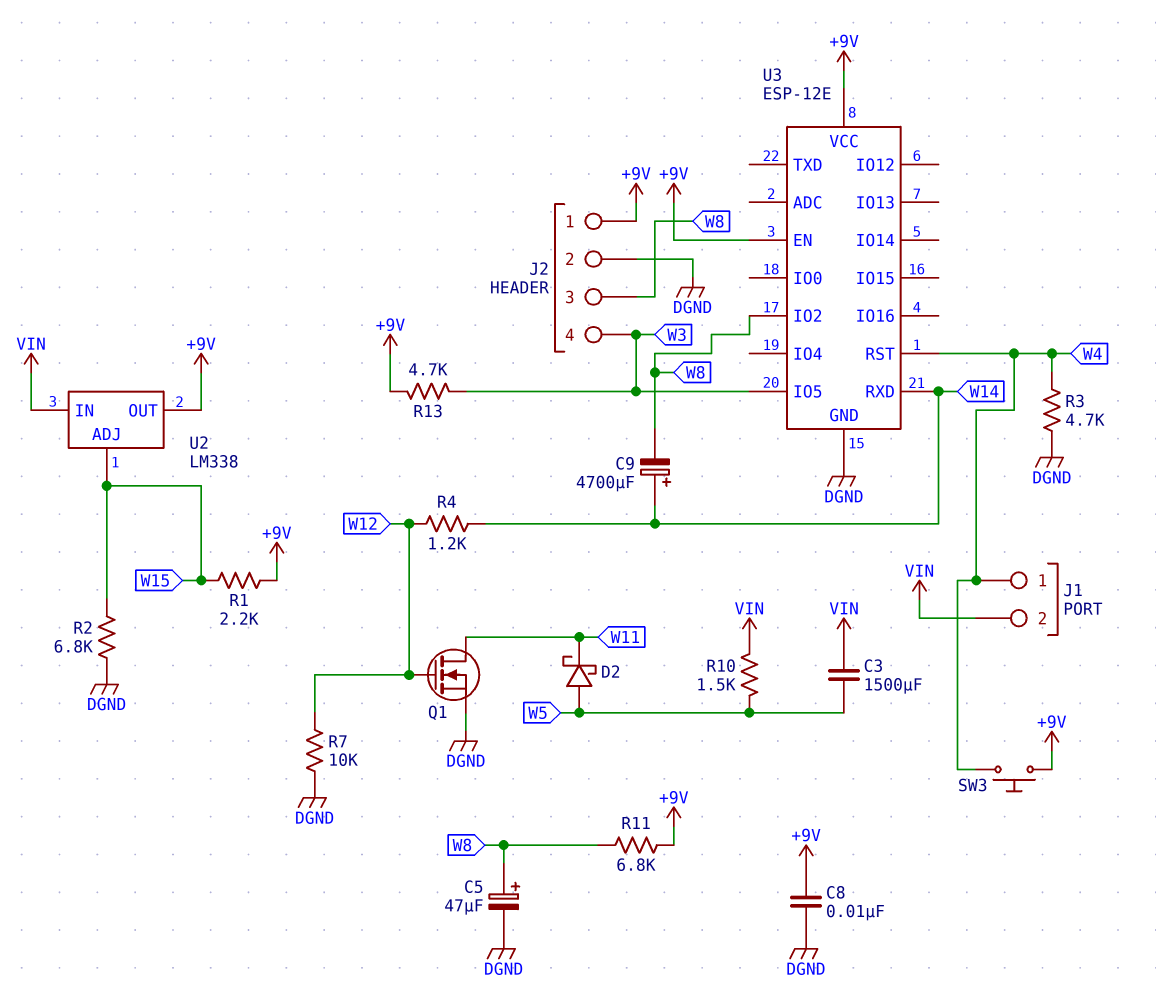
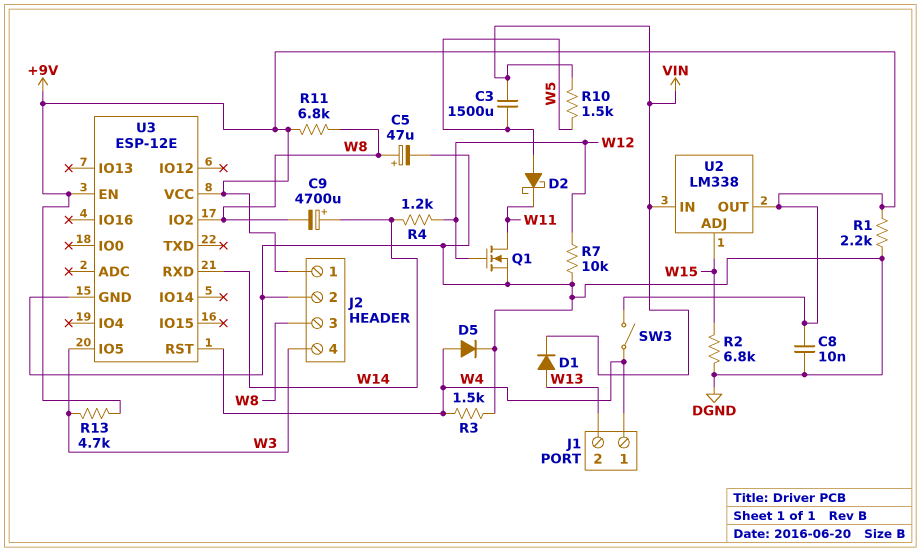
D1: none -> diode (A W13, K VIN)
D5: none -> diode (A W4, K DGND)
J1 pin 2: VIN -> W13
R1: 2.2k (+9V, W15) -> 2.2k (+9V, DGND)
R3: 4.7k (DGND, W4) -> 1.5k (DGND, W4)
SW3: button (+9V, W4) -> switch (+9V, W4)

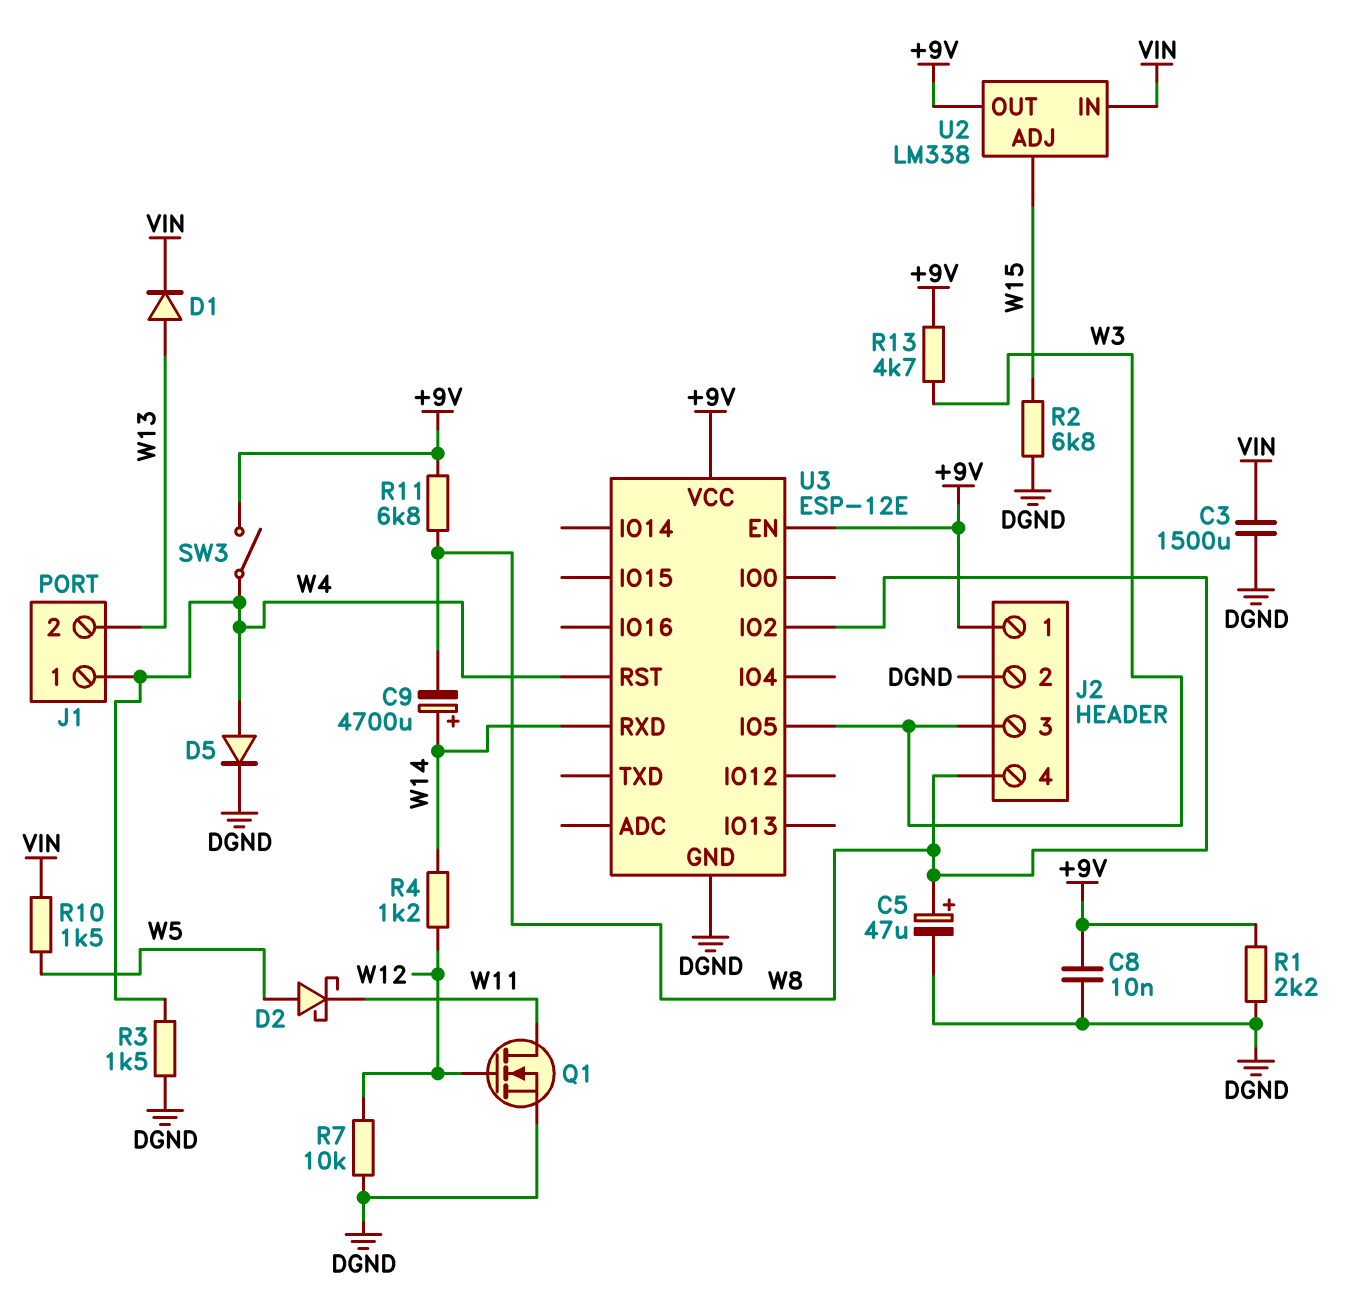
C3: 1500uF (VIN, W5) -> 1500uF (DGND, VIN)
J2 pin 3: W8 -> W3
J2 pin 4: W3 -> W8

